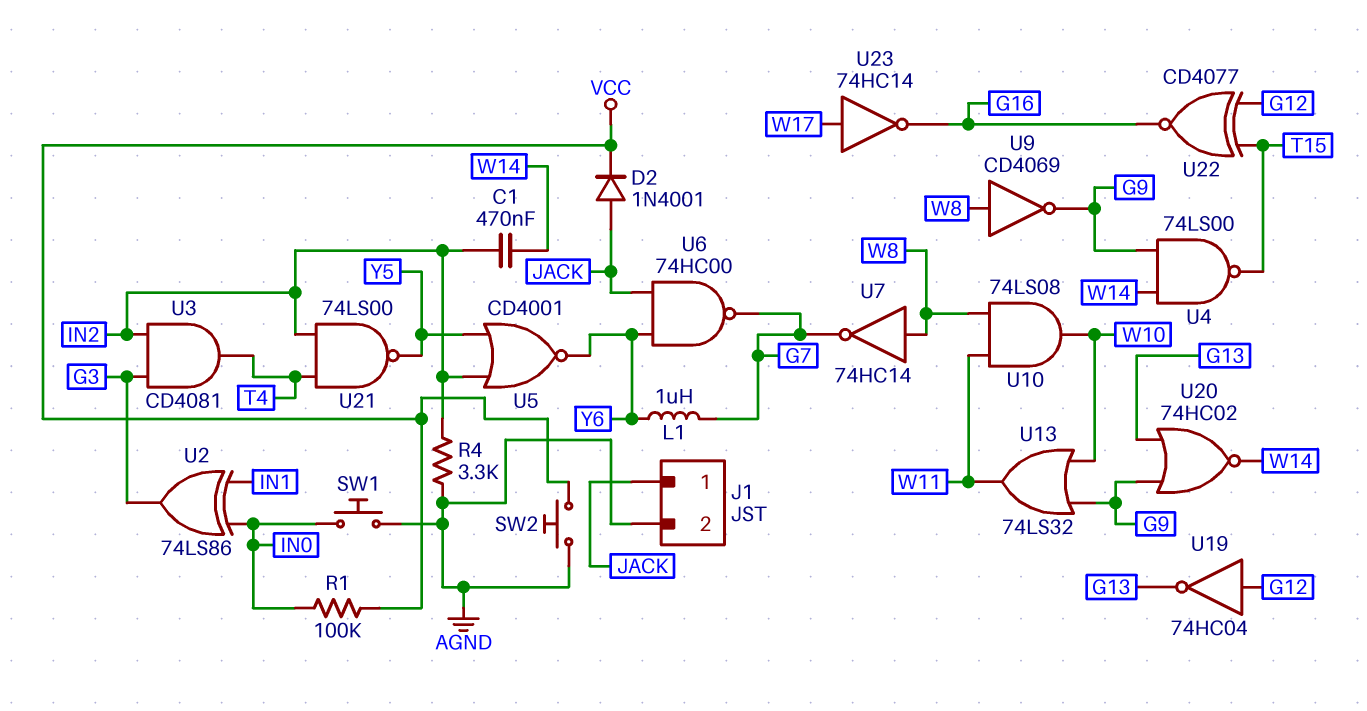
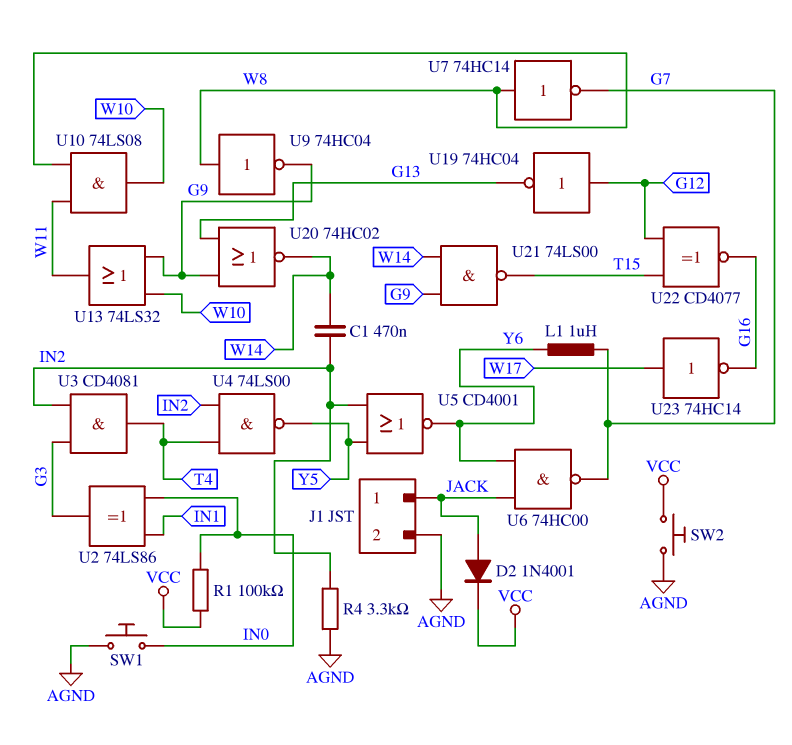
U4: NAND 74LS00 (in G9, in W14, out T15) -> NAND 74LS00 (in IN2, in T4, out Y5)
U9: NOT CD4069 (in W8, out G9) -> NOT 74HC04 (in W8, out G9)
U21: NAND 74LS00 (in IN2, in T4, out Y5) -> NAND 74LS00 (in G9, in W14, out T15)

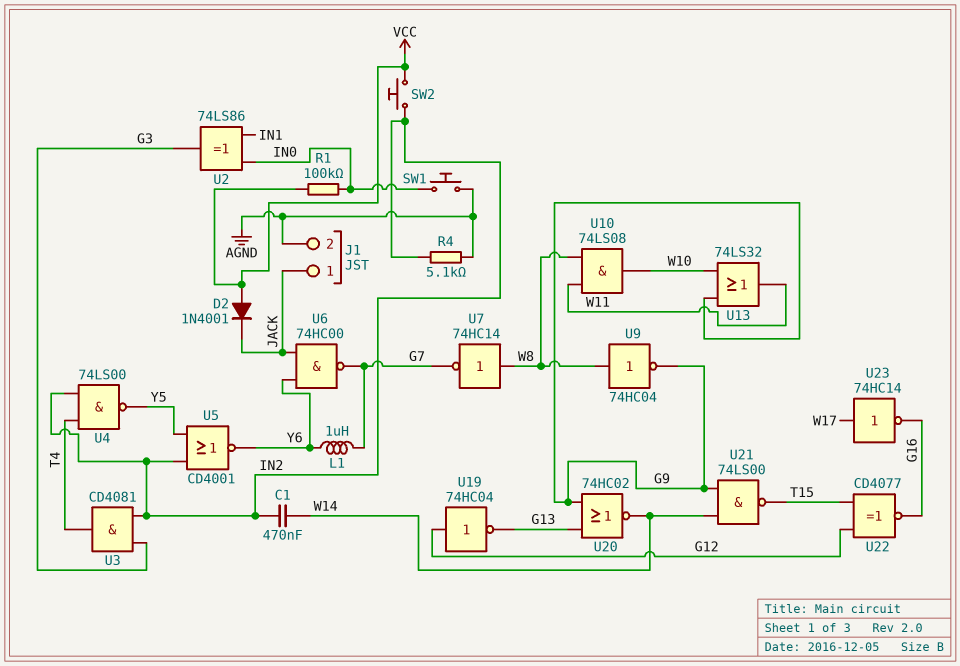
D2: diode 1N4001 (A JACK, K VCC) -> diode 1N4001 (A VCC, K JACK)
R4: 3.3k (AGND, IN2) -> 5.1k (AGND, IN2)
SW2: button (AGND, VCC) -> button (IN2, VCC)

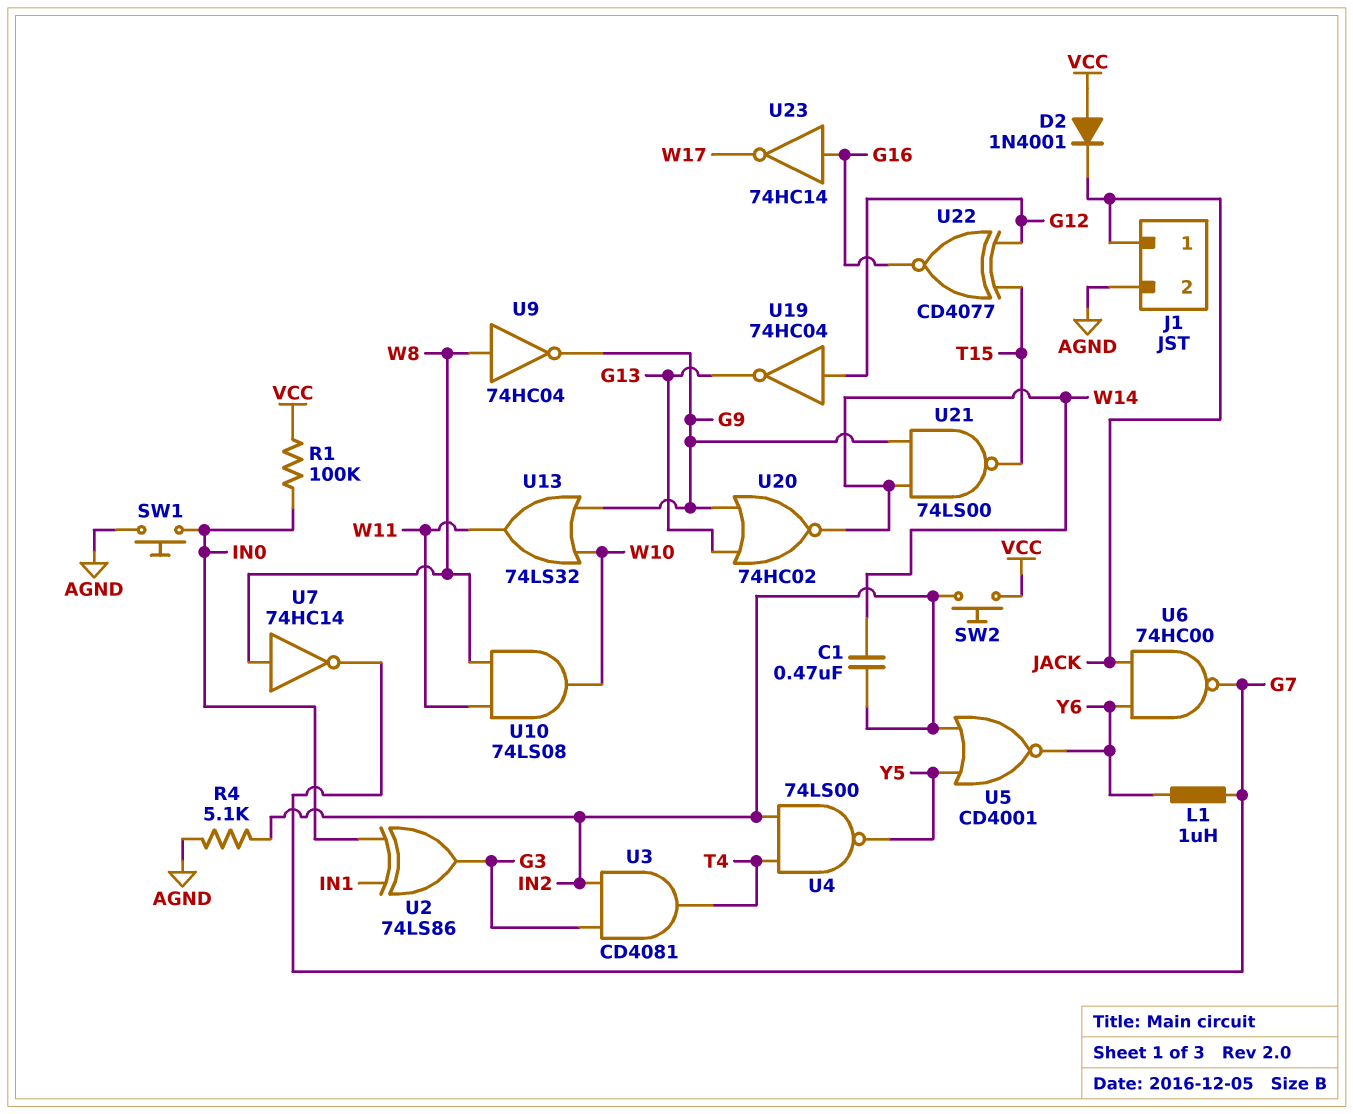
U23: NOT 74HC14 (in W17, out G16) -> NOT 74HC14 (in G16, out W17)

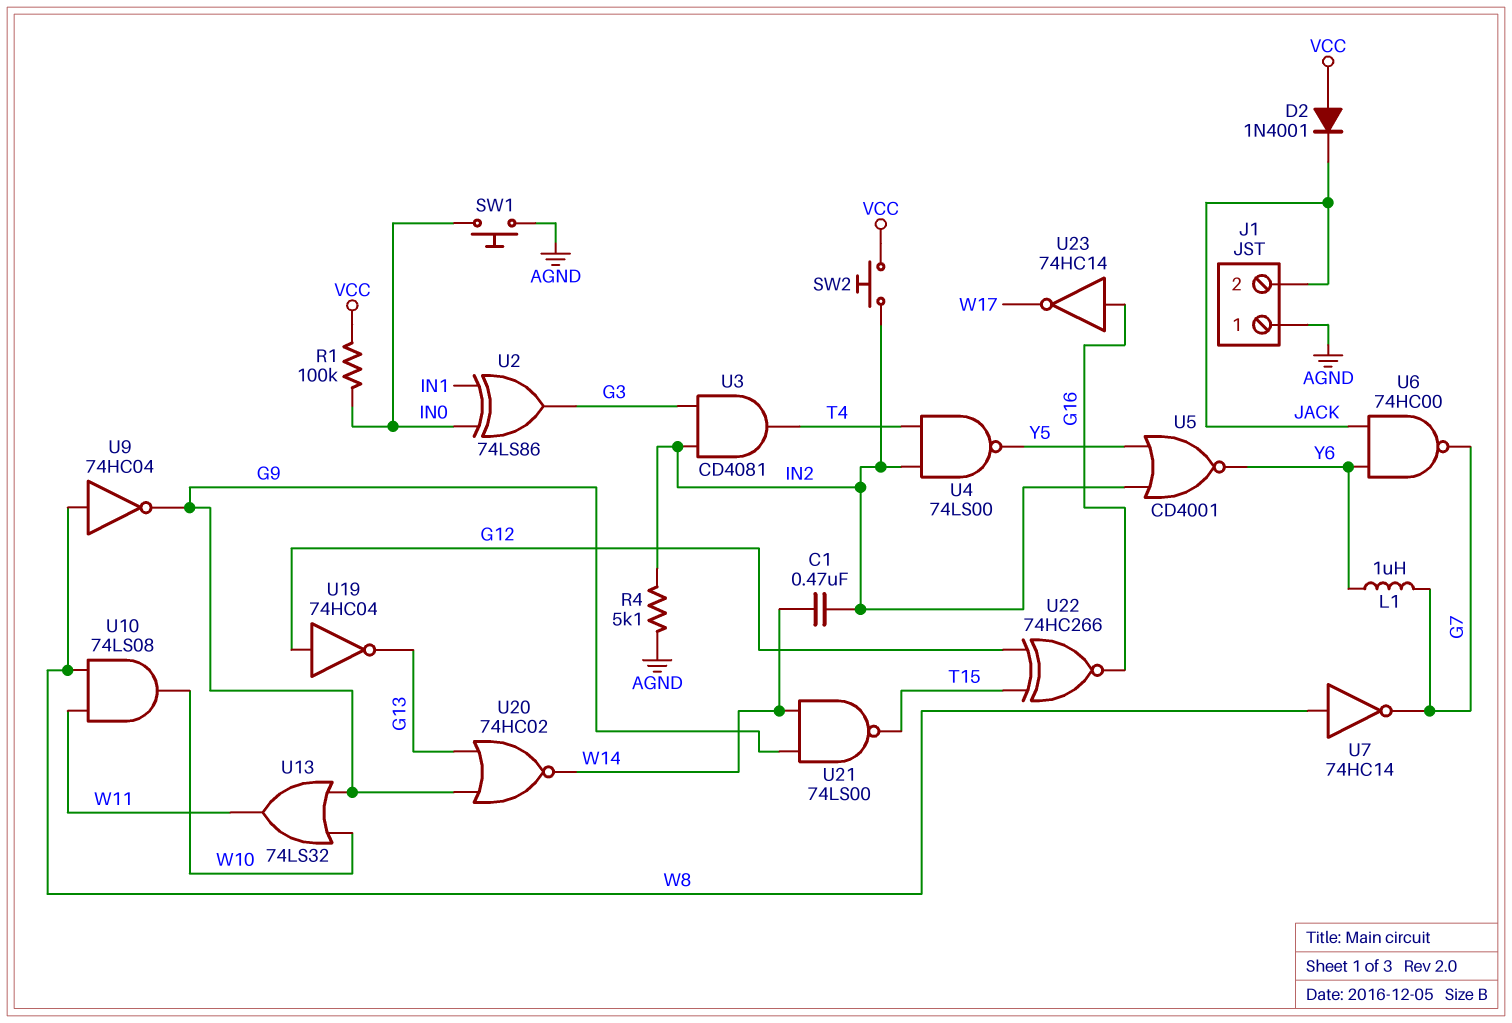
J1 pin 1: JACK -> AGND
J1 pin 2: AGND -> JACK
U22: XNOR CD4077 (in G12, in T15, out G16) -> XNOR 74HC266 (in G12, in T15, out G16)

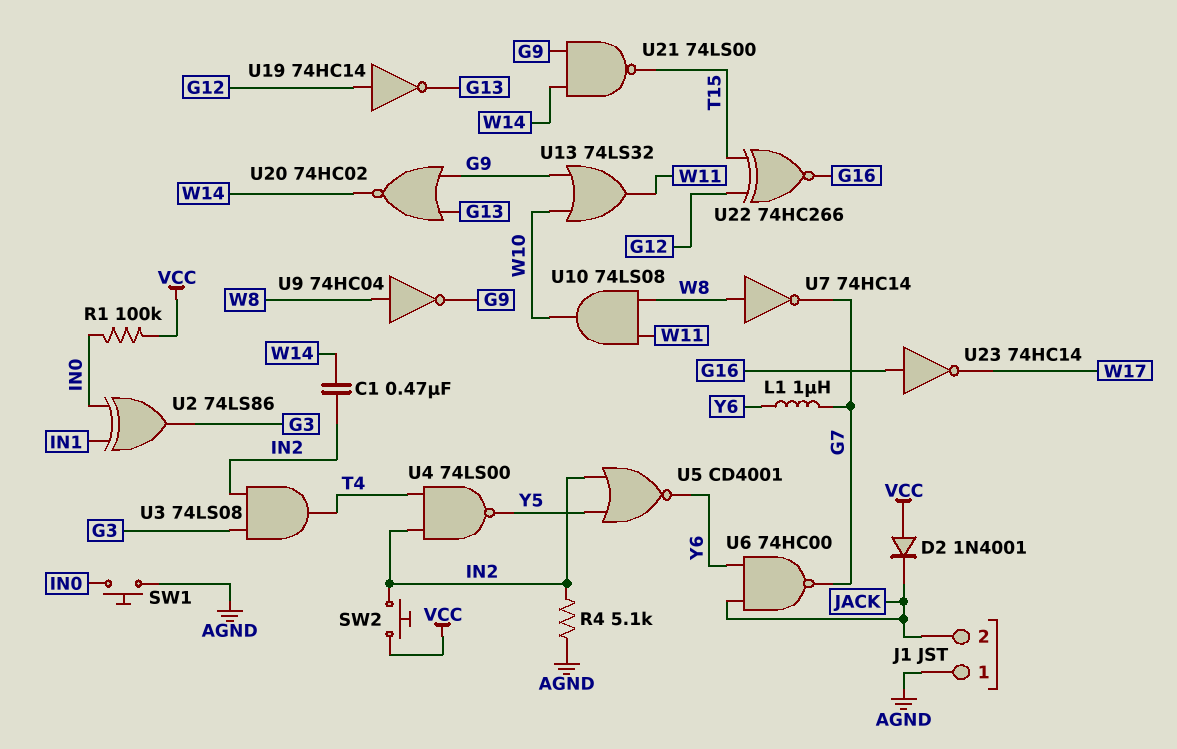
U3: AND CD4081 (in G3, in IN2, out T4) -> AND 74LS08 (in G3, in IN2, out T4)
U19: NOT 74HC04 (in G12, out G13) -> NOT 74HC14 (in G12, out G13)

